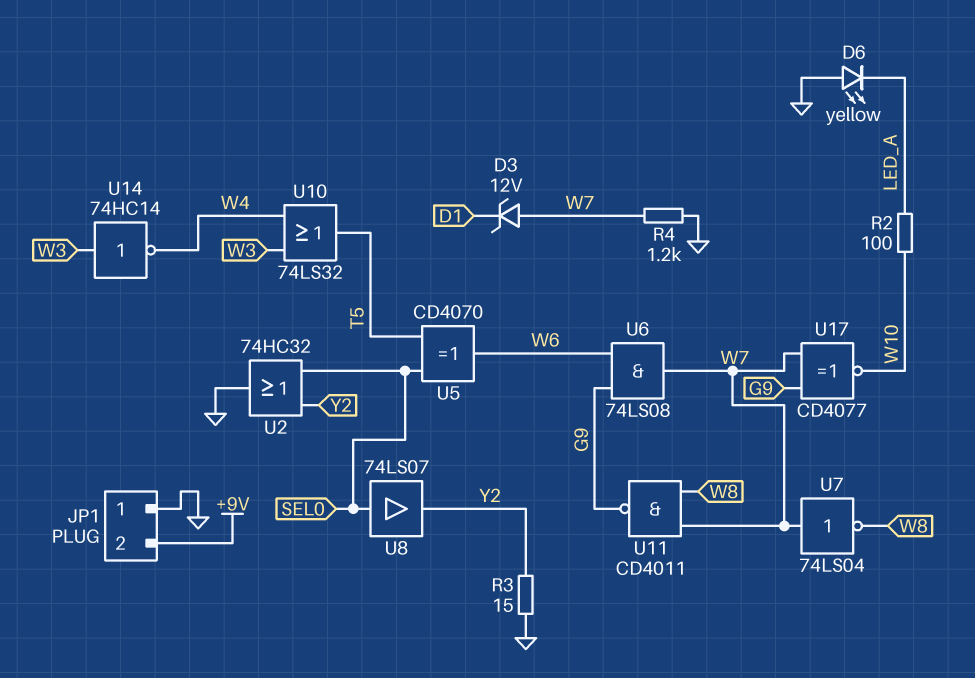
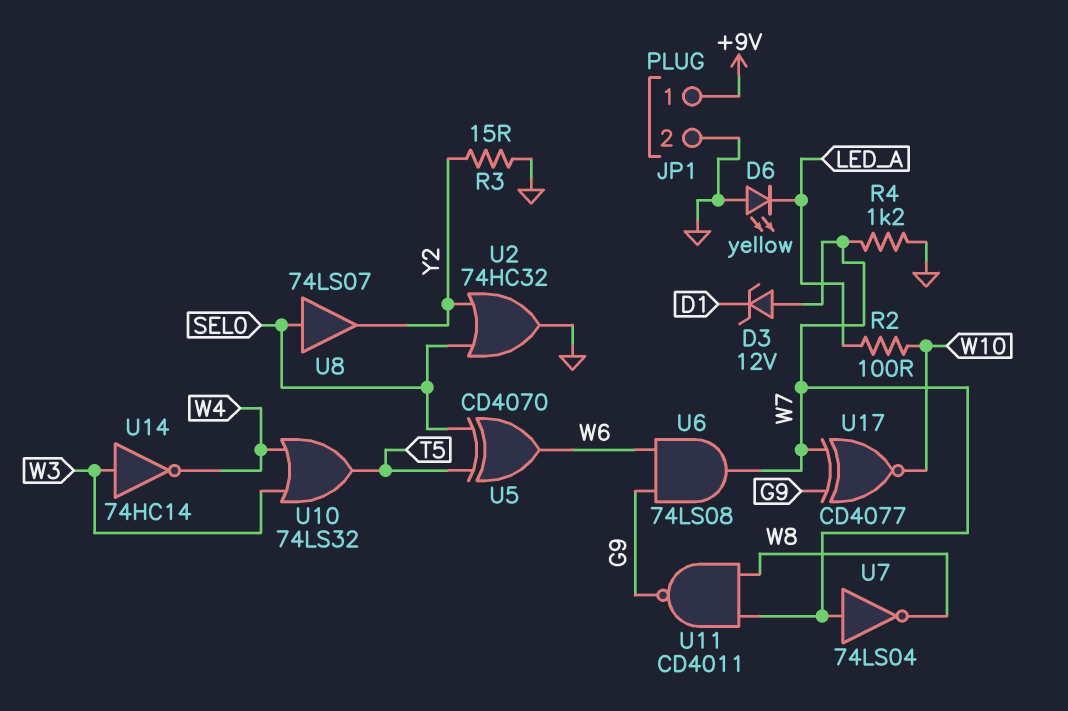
JP1 pin 1: GND -> +9V
JP1 pin 2: +9V -> GND

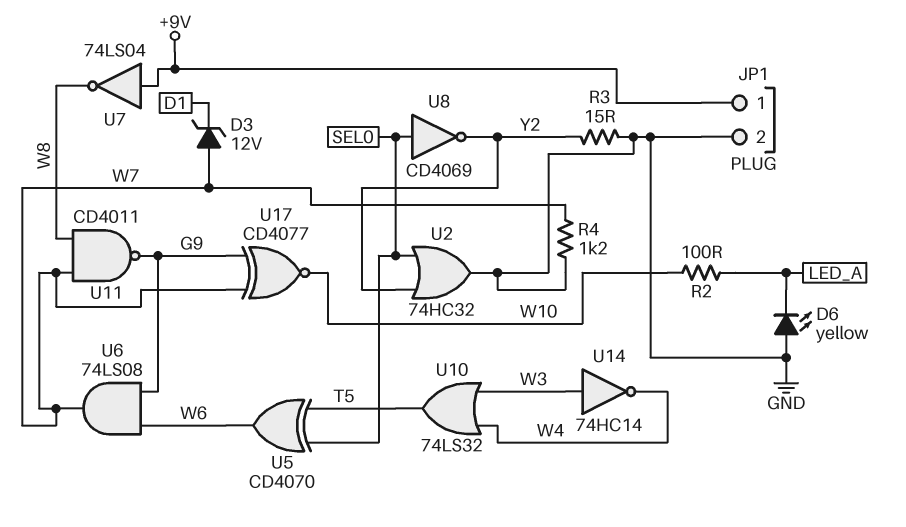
U7: NOT 74LS04 (in W7, out W8) -> NOT 74LS04 (in +9V, out W8)
U8: buffer 74LS07 (in SEL0, out Y2) -> NOT CD4069 (in SEL0, out Y2)

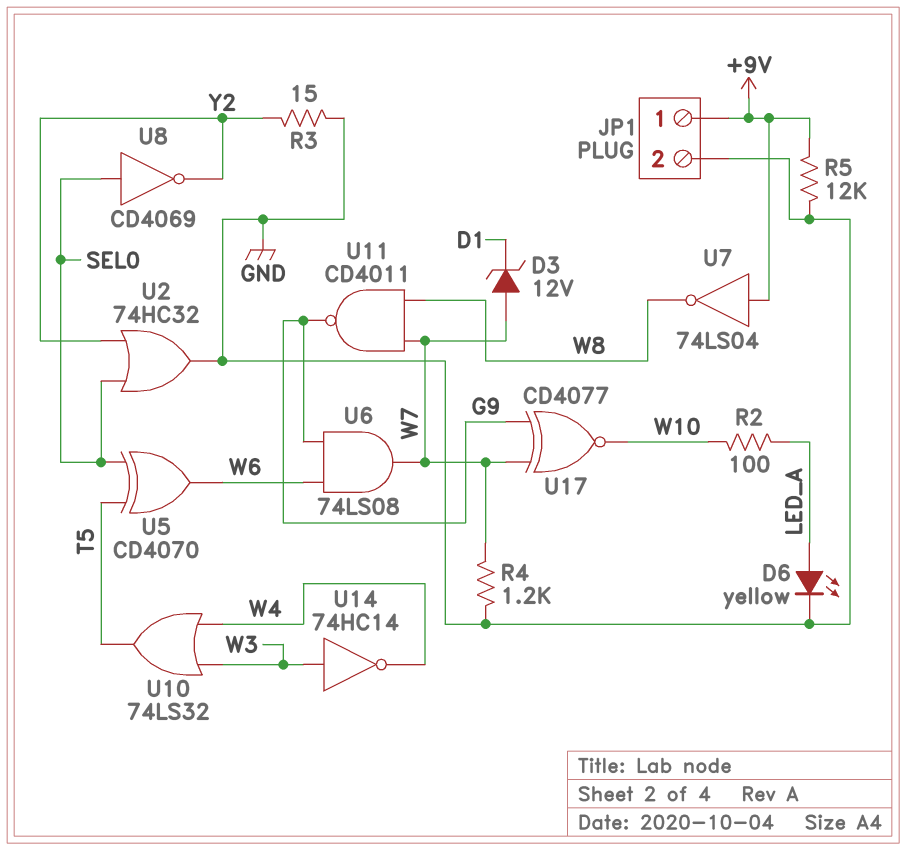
D6: LED yellow (A GND, K LED_A) -> LED yellow (A LED_A, K GND)
R5: none -> 12k (+9V, GND)

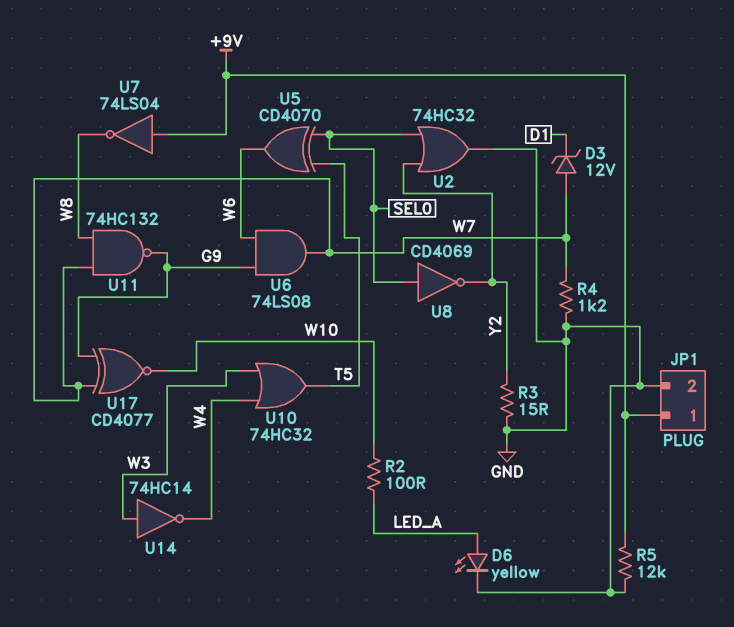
U10: OR 74LS32 (in W3, in W4, out T5) -> OR 74HC32 (in W3, in W4, out T5)
U11: NAND CD4011 (in W7, in W8, out G9) -> NAND 74HC132 (in W7, in W8, out G9)

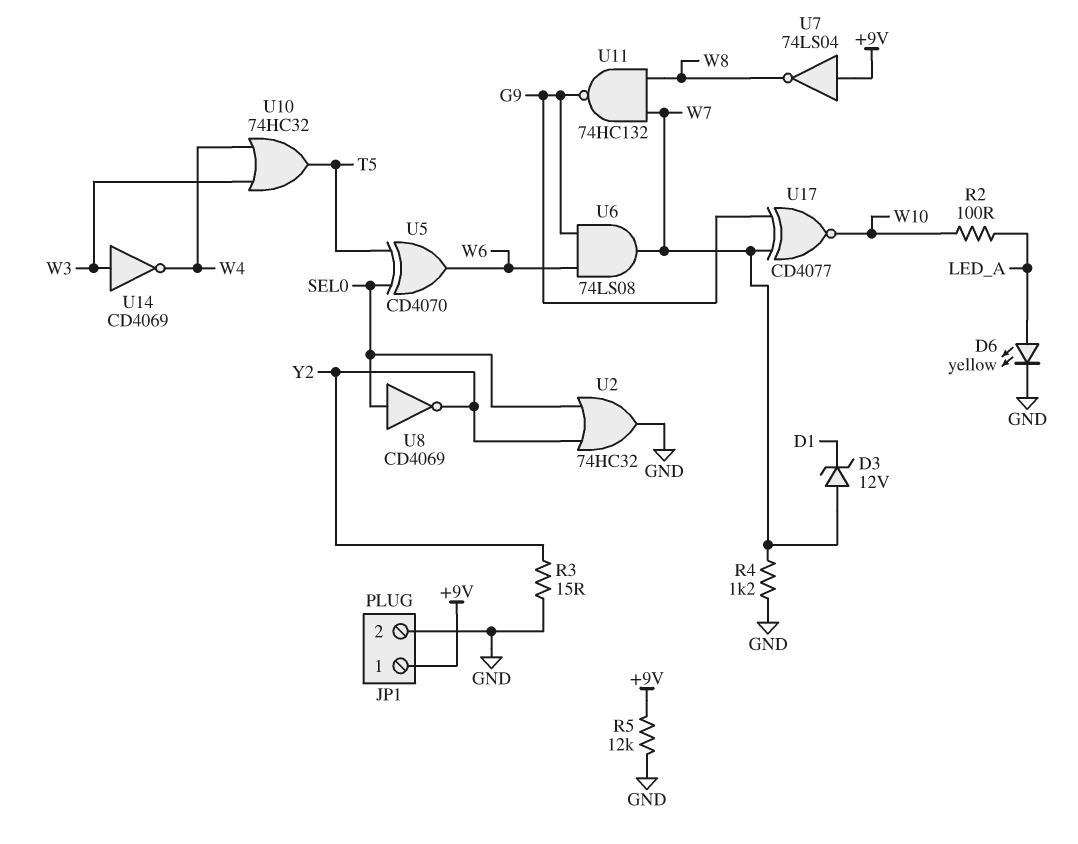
U14: NOT 74HC14 (in W3, out W4) -> NOT CD4069 (in W3, out W4)

